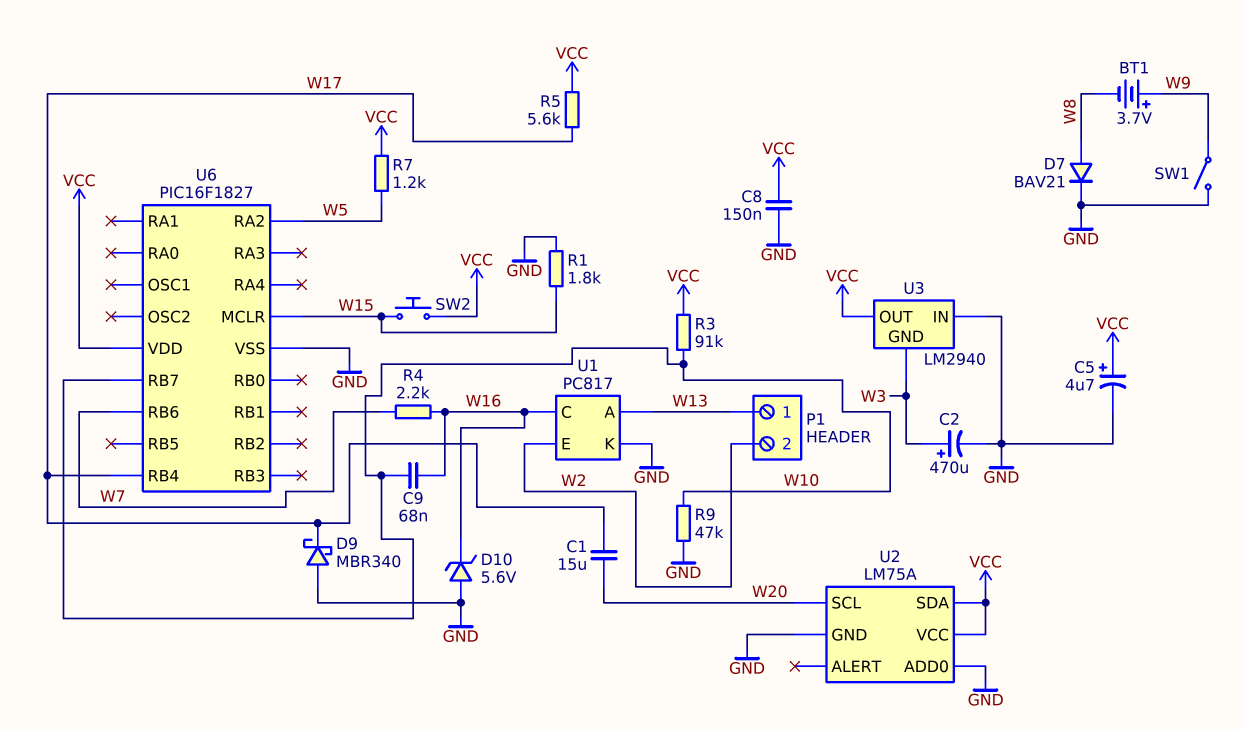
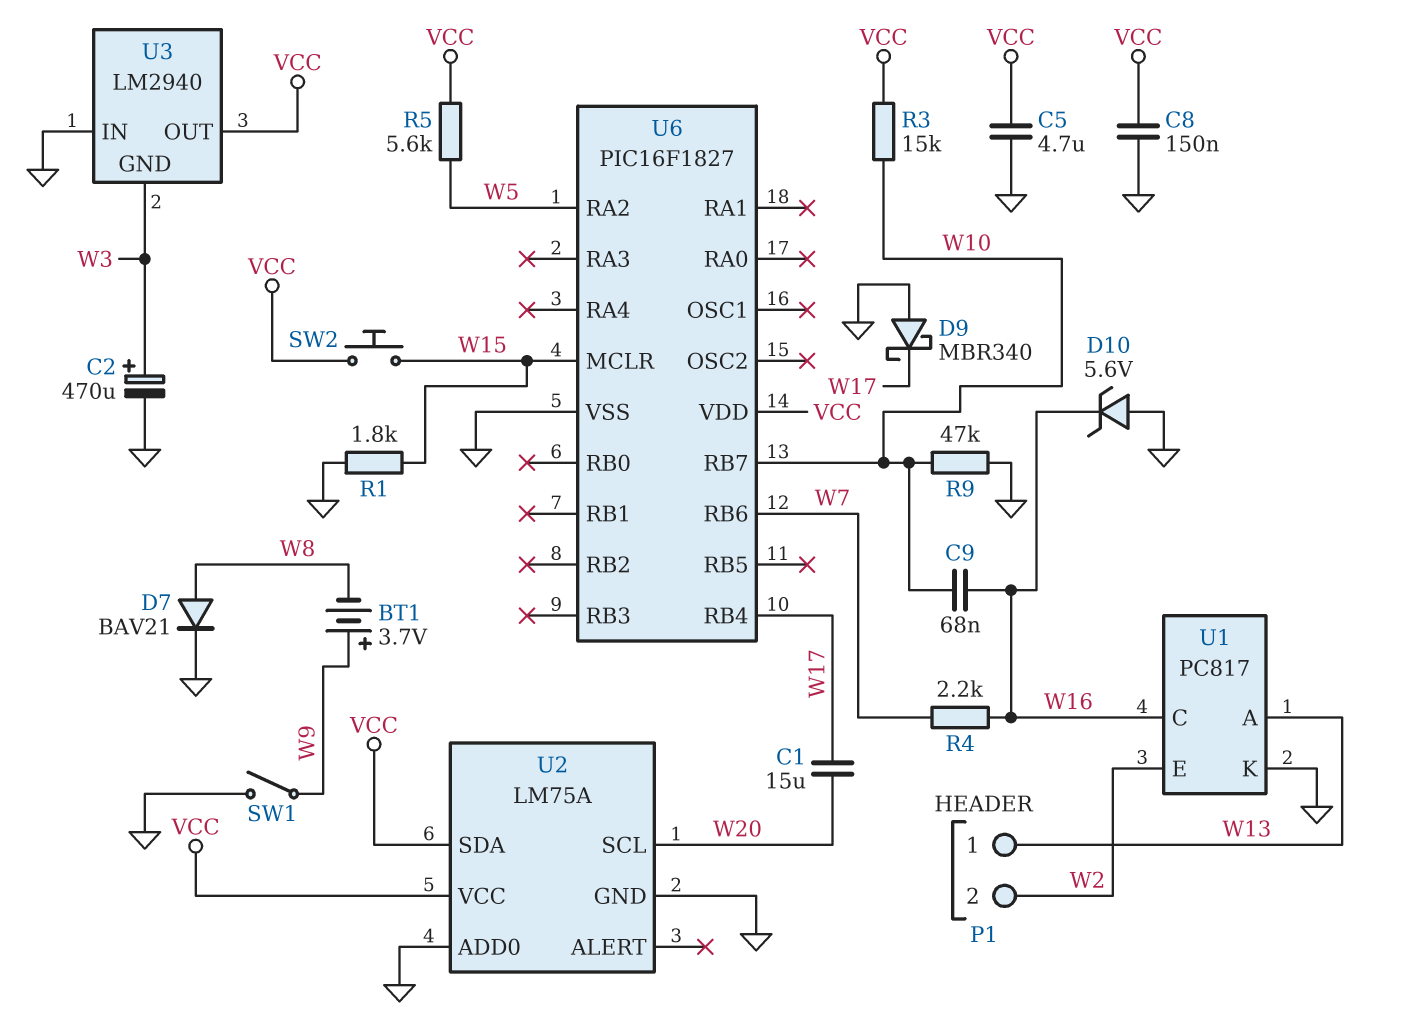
C5: 4.7uF (plus VCC, minus GND) -> 4.7uF (GND, VCC)
R3: 91k (VCC, W10) -> 15k (VCC, W10)
R5: 5.6k (VCC, W17) -> 5.6k (VCC, W5)
R7: 1.2k (VCC, W5) -> none

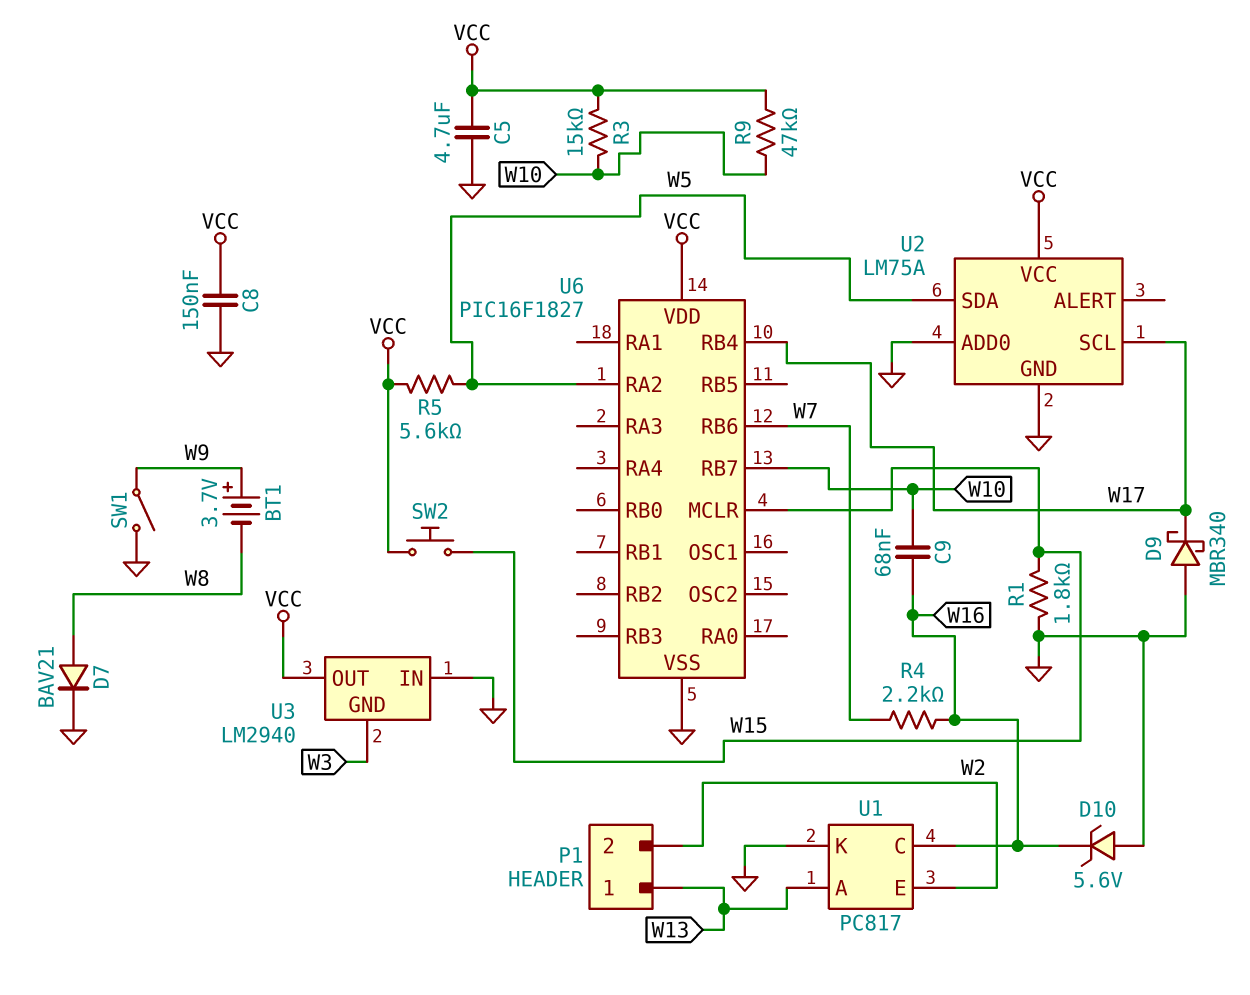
C1: 15uF (W17, W20) -> none
C2: 470uF (plus W3, minus GND) -> none
R9: 47k (GND, W10) -> 47k (VCC, W10)
U2 pin SCL: W20 -> W17
U2 pin SDA: VCC -> W5

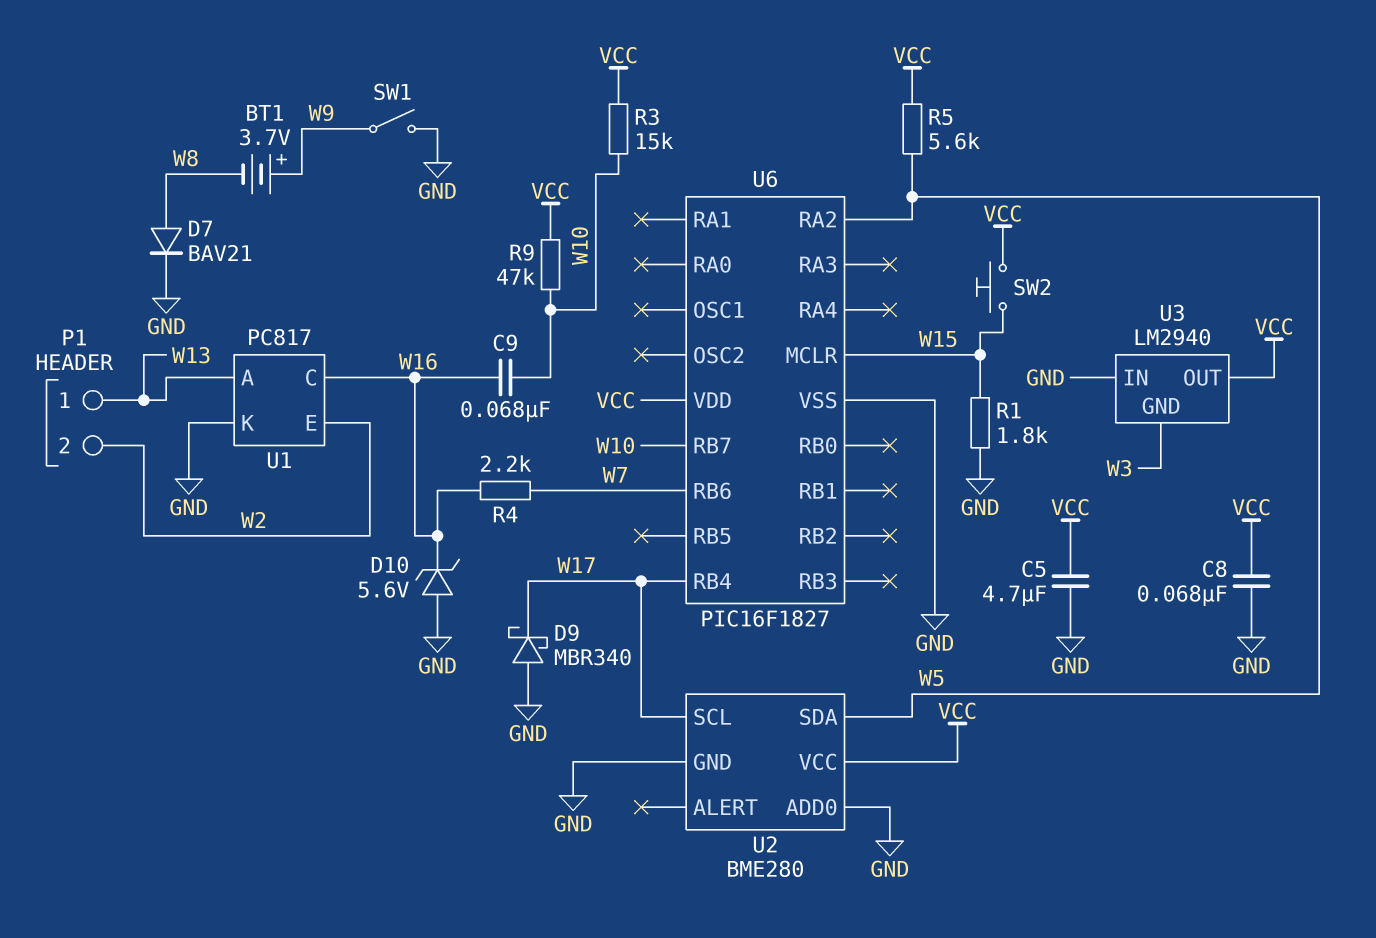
C8: 150nF (GND, VCC) -> 68nF (GND, VCC)
U2: LM75A -> BME280

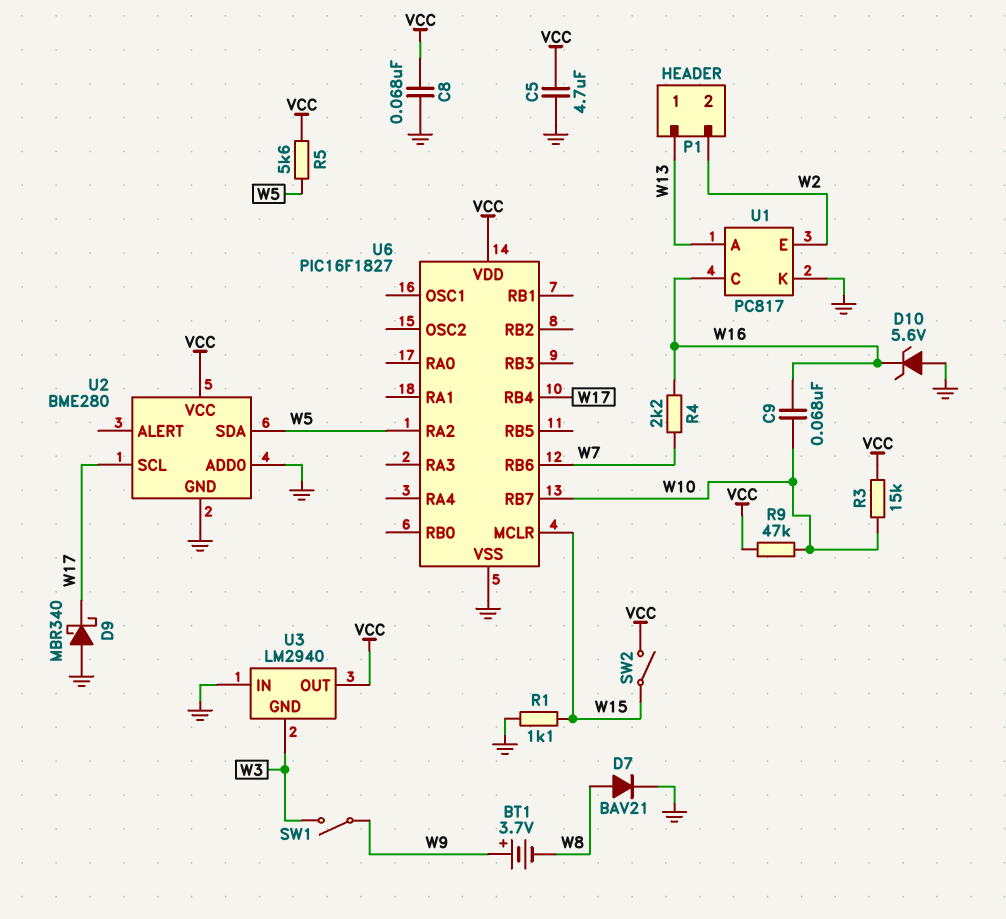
R1: 1.8k (GND, W15) -> 1.1k (GND, W15)
SW1: switch (GND, W9) -> switch (W3, W9)
SW2: button (VCC, W15) -> switch (VCC, W15)

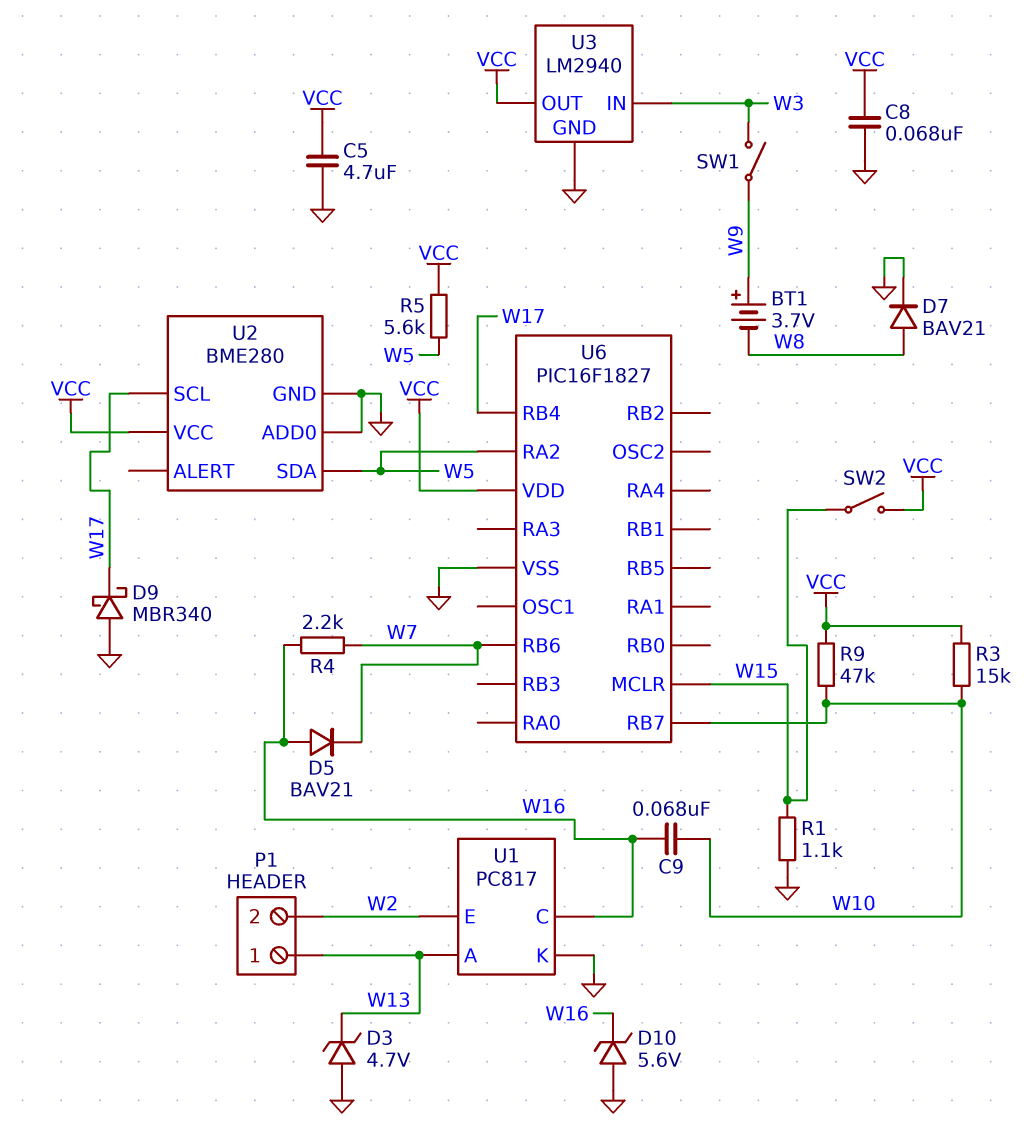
D3: none -> zener 4.7V (A GND, K W13)
D5: none -> diode BAV21 (A W16, K W7)
U3 pin GND: W3 -> GND
U3 pin IN: GND -> W3

